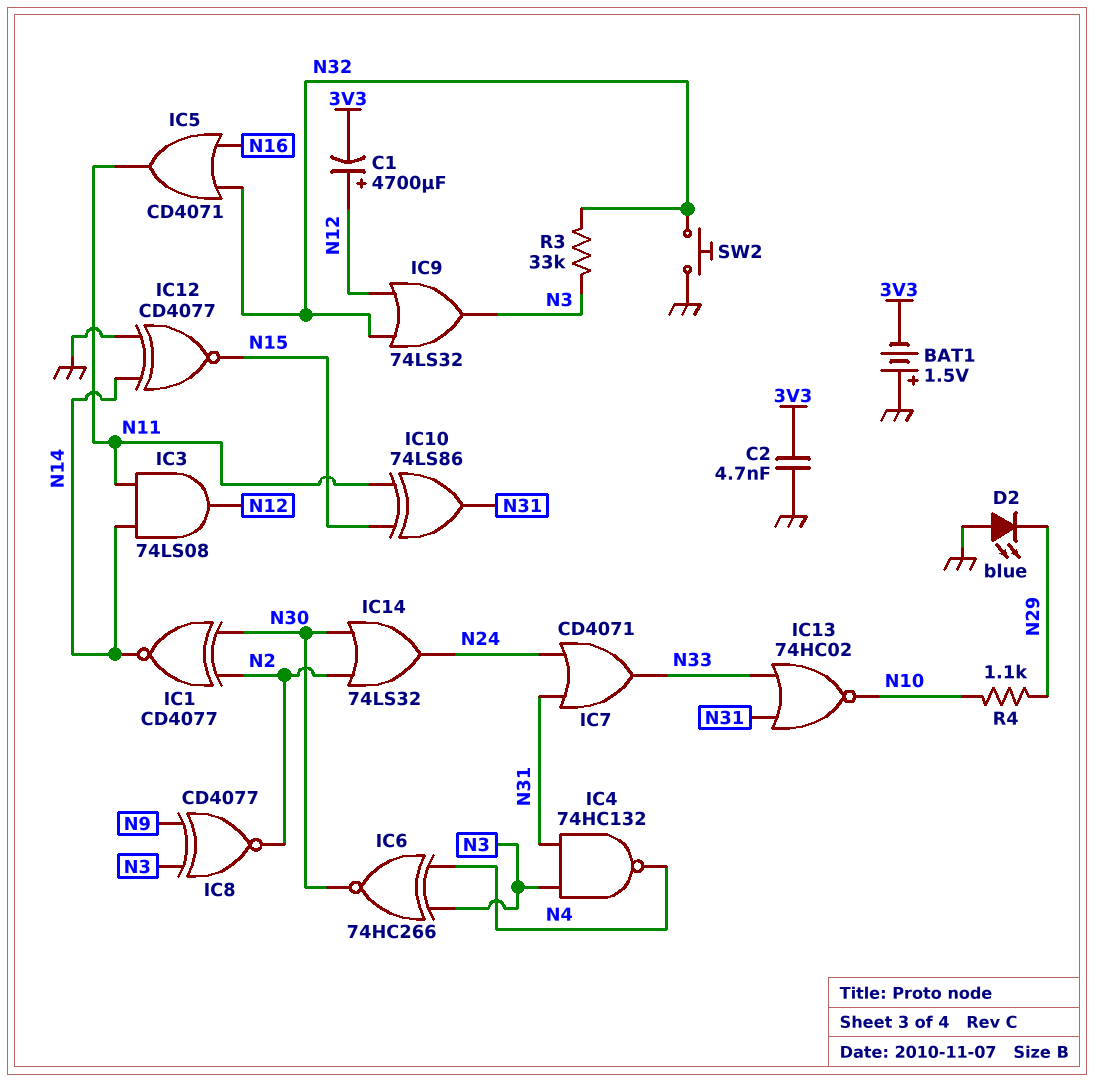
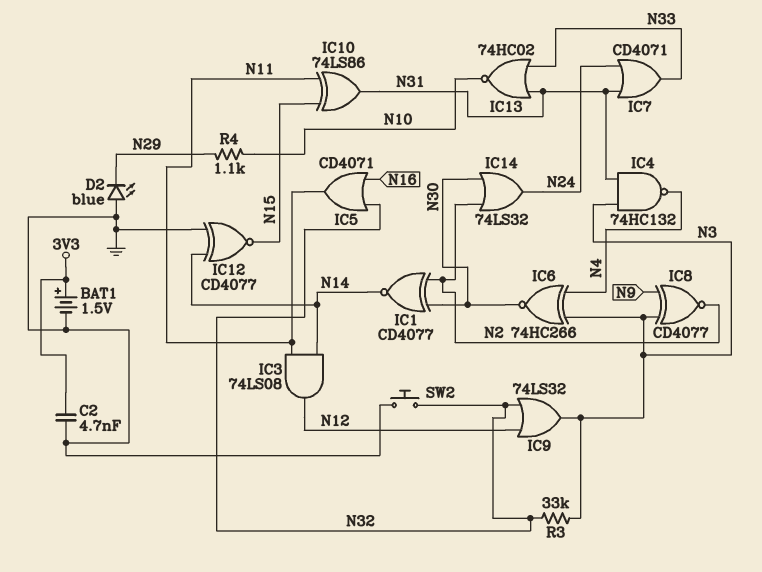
BAT1: 1.5V (plus GND, minus 3V3) -> 1.5V (plus 3V3, minus GND)
C1: 4700uF (plus N12, minus 3V3) -> none

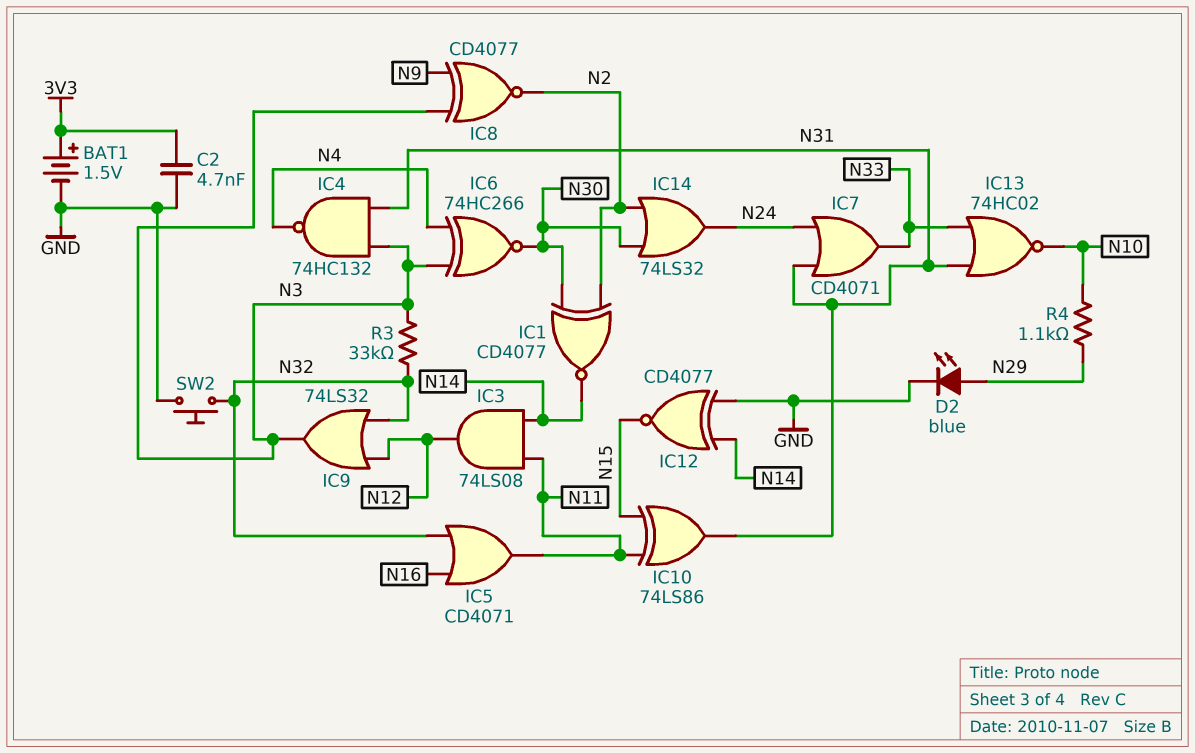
D2: LED blue (A GND, K N29) -> LED blue (A N29, K GND)

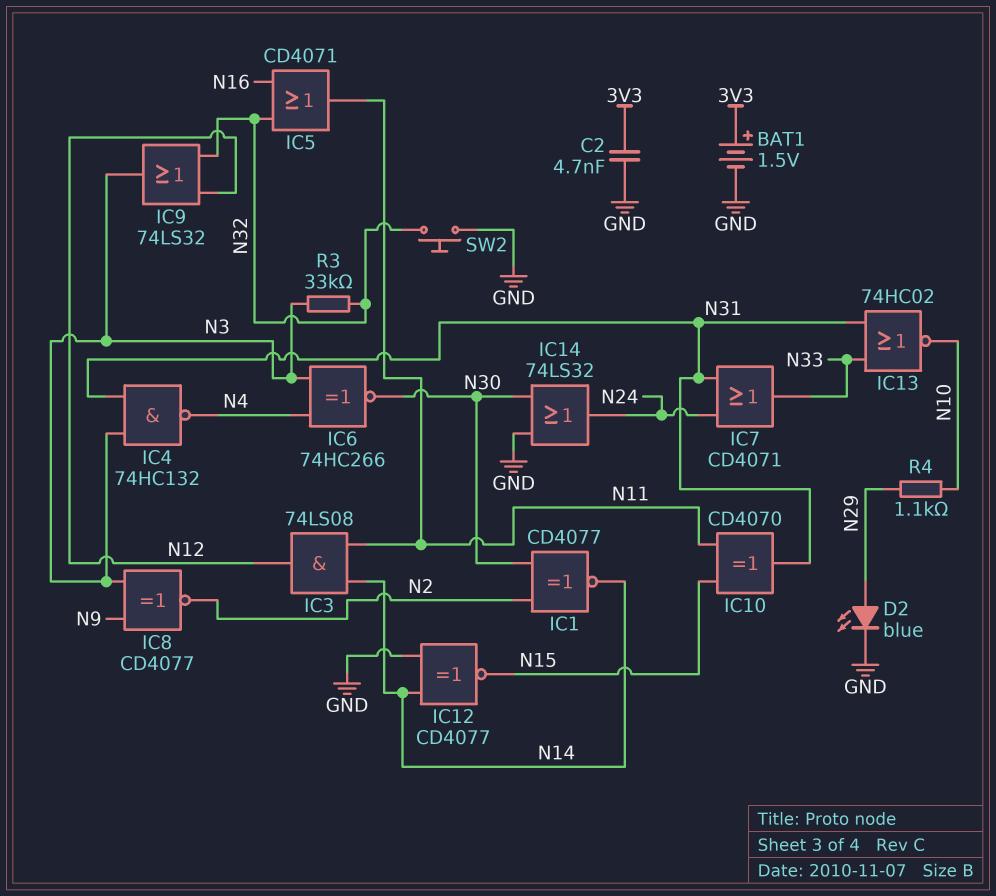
IC10: XOR 74LS86 (in N11, in N15, out N31) -> XOR CD4070 (in N11, in N15, out N31)
IC14: OR 74LS32 (in N2, in N30, out N24) -> OR 74LS32 (in GND, in N30, out N24)

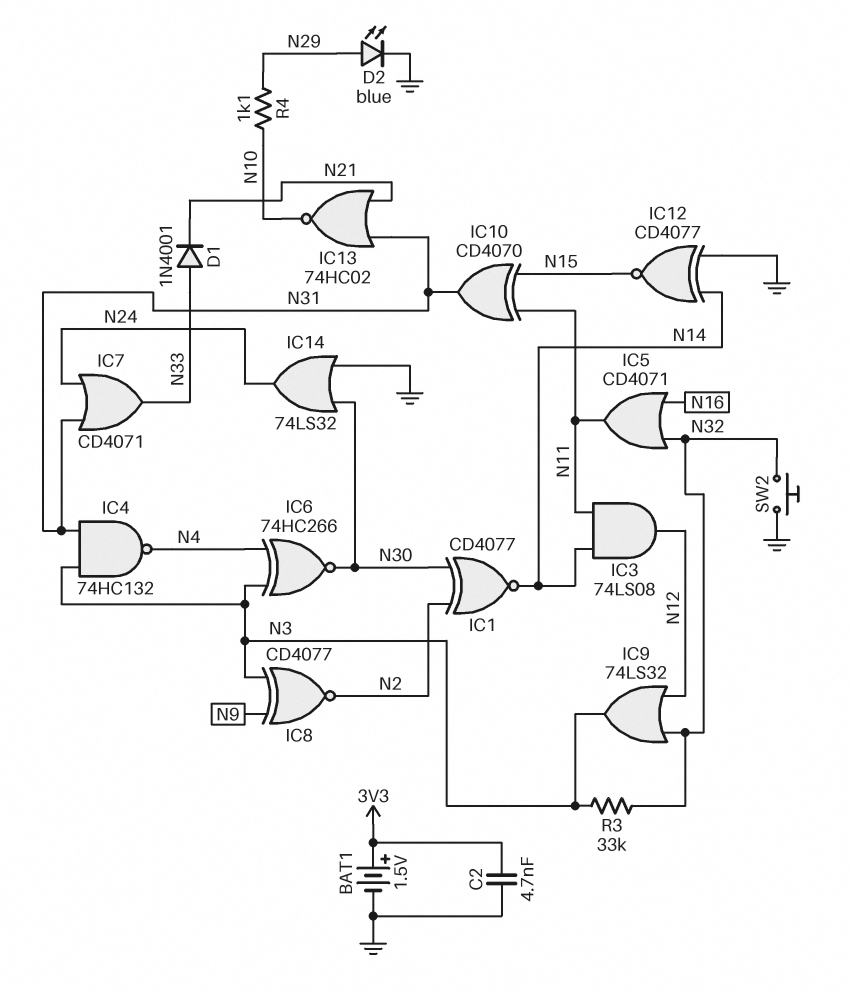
D1: none -> diode 1N4001 (A N33, K N21)
IC13: NOR 74HC02 (in N31, in N33, out N10) -> NOR 74HC02 (in N21, in N31, out N10)

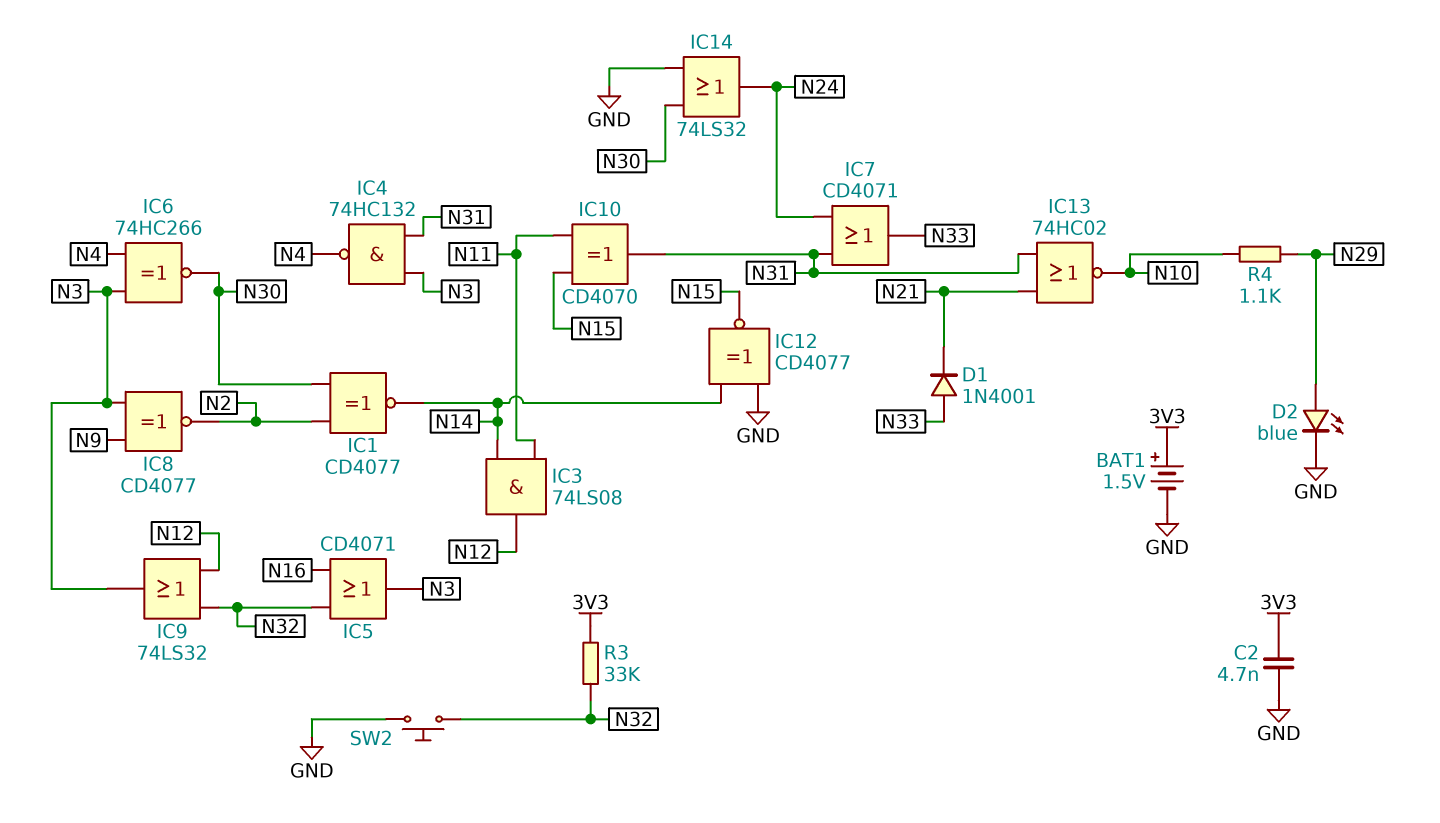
IC5: OR CD4071 (in N16, in N32, out N11) -> OR CD4071 (in N16, in N32, out N3)
R3: 33k (N3, N32) -> 33k (3V3, N32)

